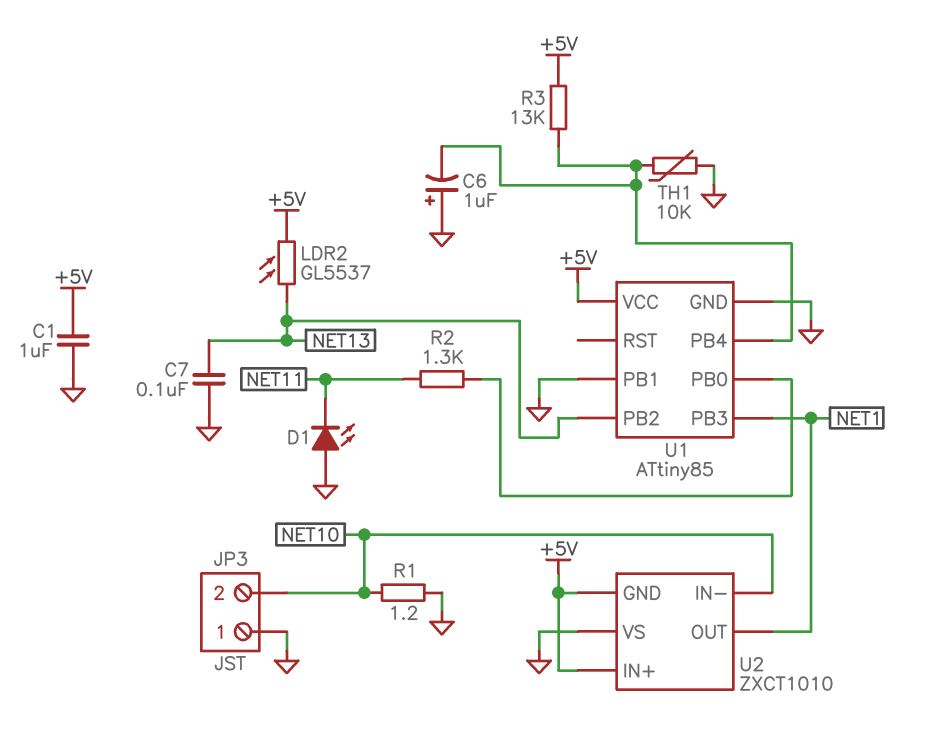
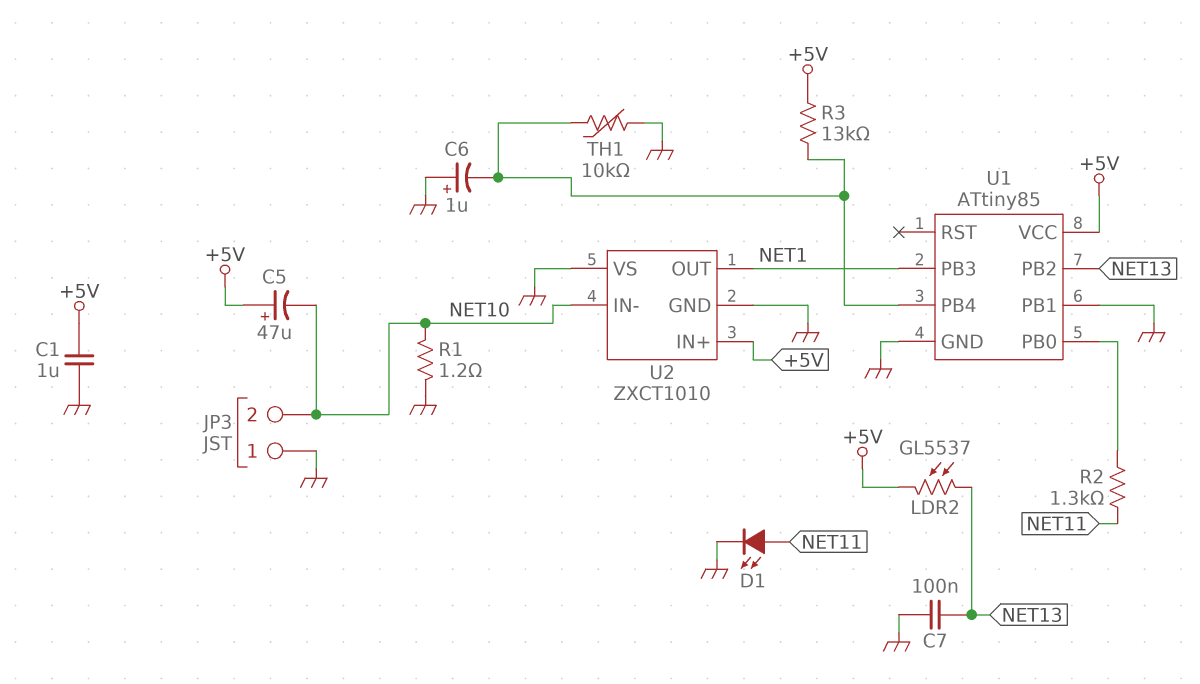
C5: none -> 47uF (plus +5V, minus NET10)
D1: LED (A GND, K NET11) -> LED (A NET11, K GND)
U2 pin GND: +5V -> GND

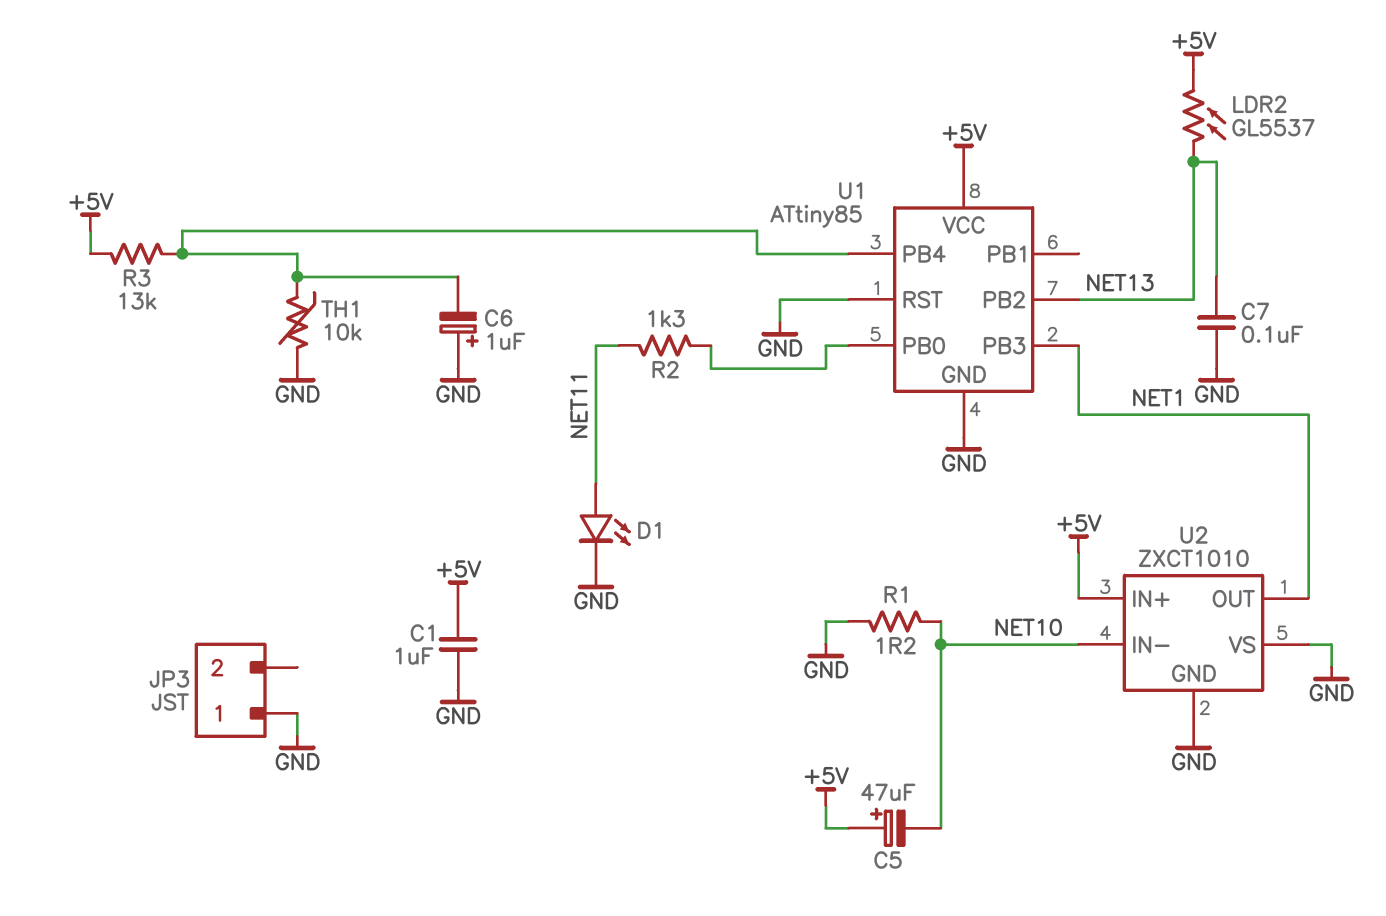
JP3 pin 2: NET10 -> none
U1 pin PB1: GND -> none
U1 pin RST: none -> GND

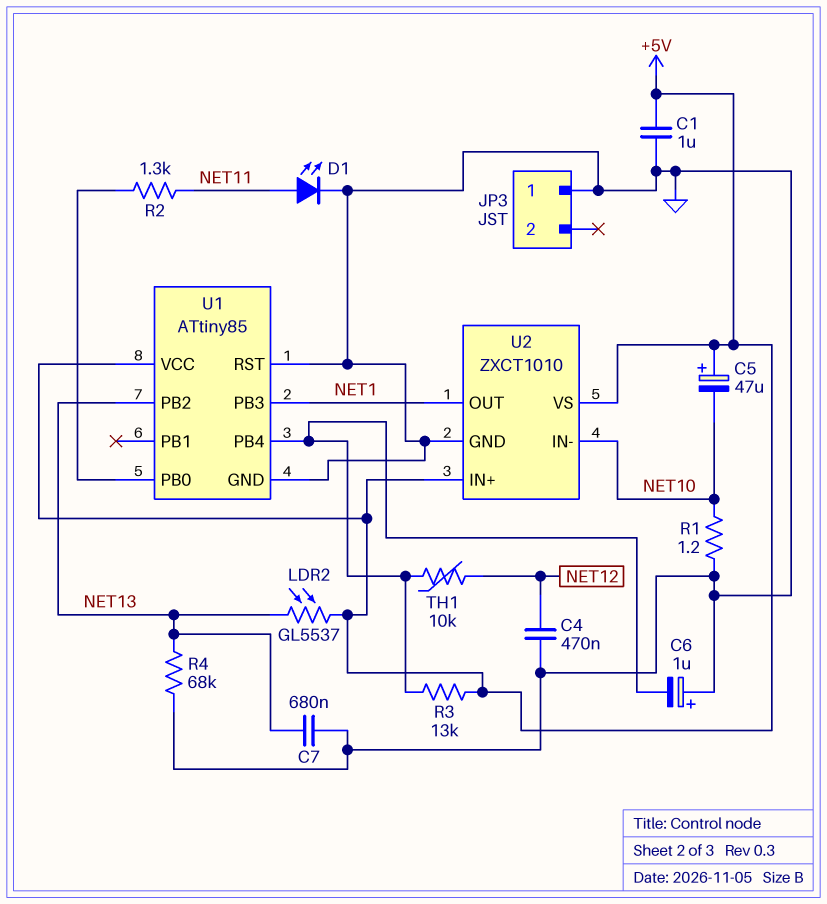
C4: none -> 470nF (GND, NET12)
C7: 100nF (GND, NET13) -> 680nF (GND, NET13)
R4: none -> 68k (GND, NET13)
TH1: 10k (GND, U1/PB4) -> 10k (NET12, U1/PB4)
U2 pin VS: GND -> +5V

